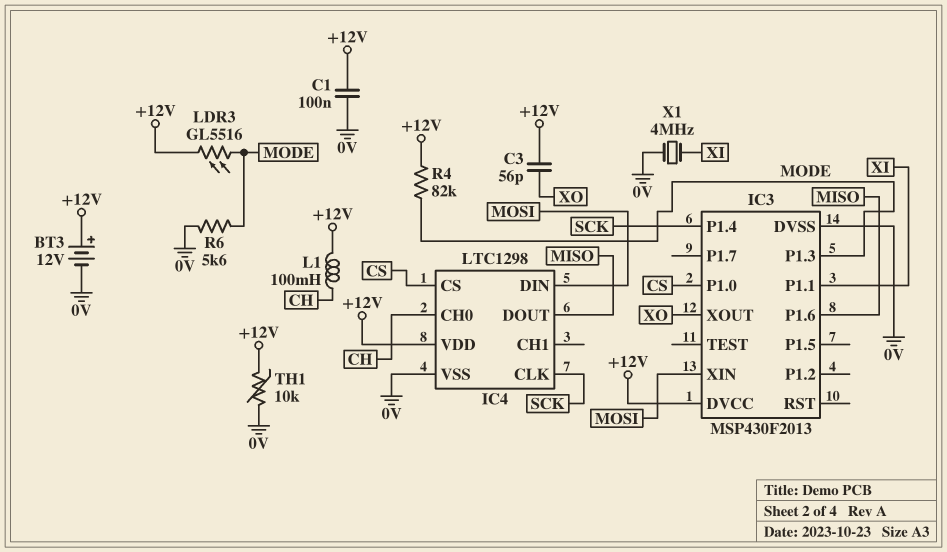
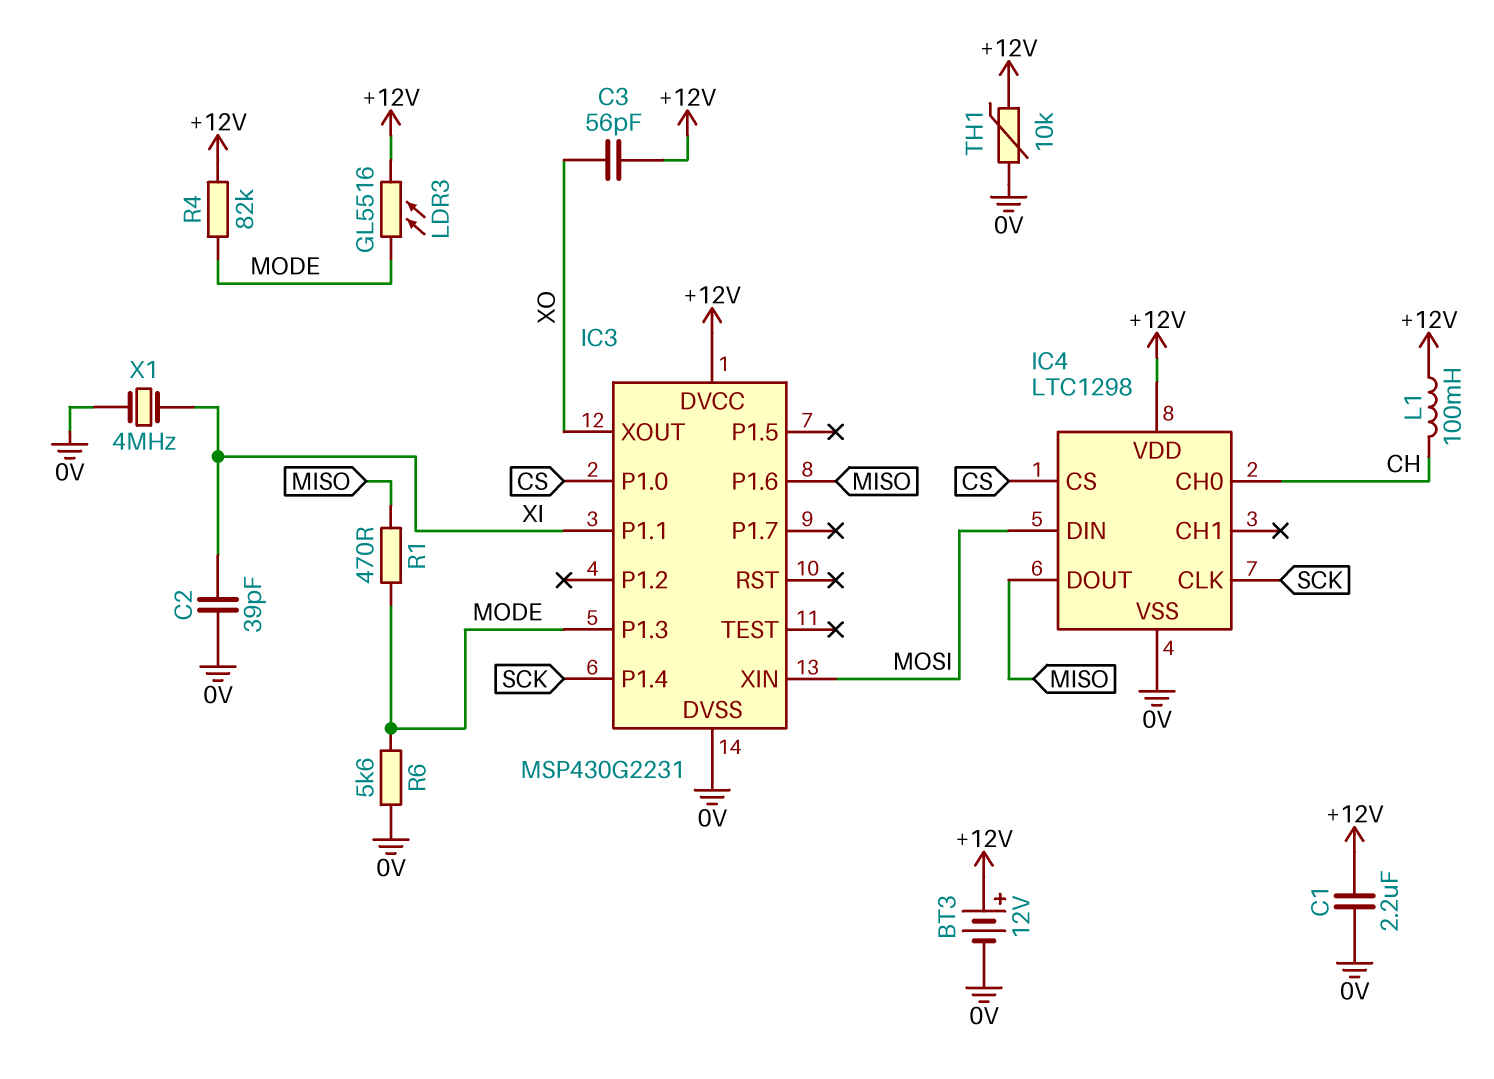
C1: 100nF (+12V, 0V) -> 2.2uF (+12V, 0V)
C2: none -> 39pF (0V, XI)
IC3: MSP430F2013 -> MSP430G2231
R1: none -> 470 (MISO, MODE)

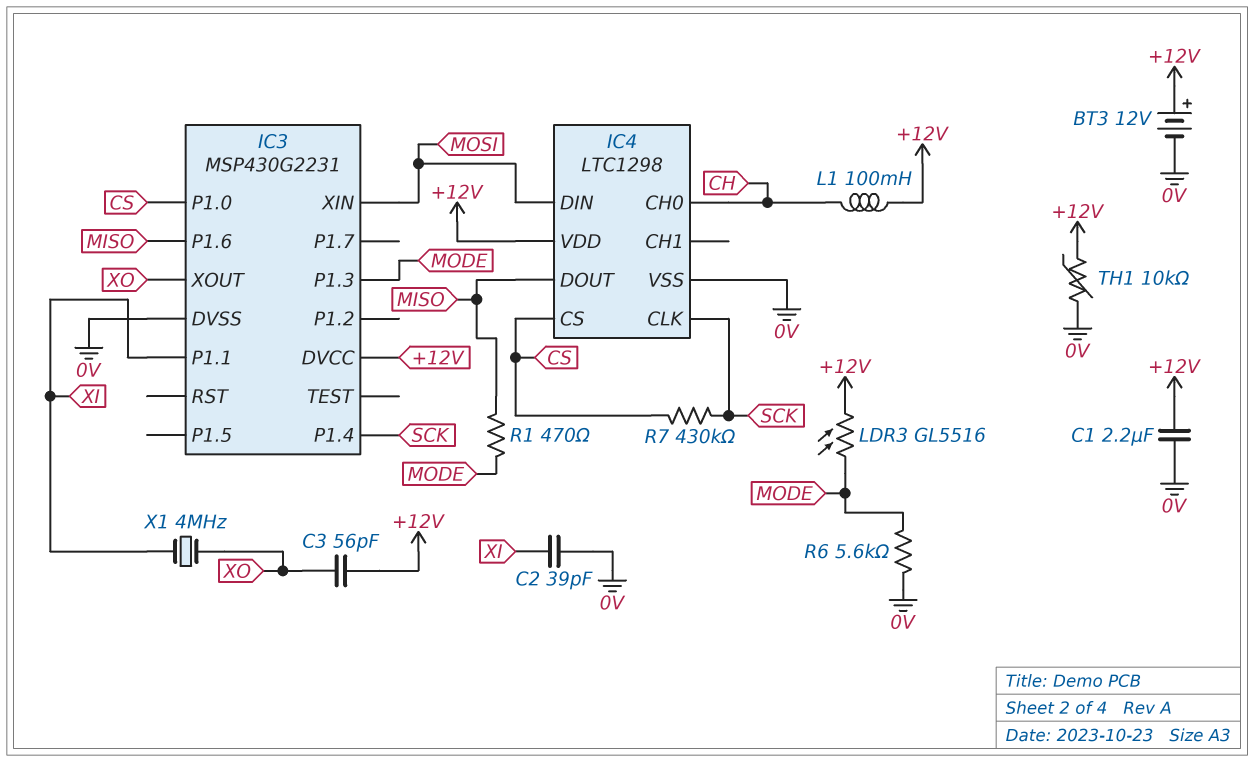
R4: 82k (+12V, MODE) -> none
R7: none -> 430k (CS, SCK)
X1: 4MHz (0V, XI) -> 4MHz (XI, XO)

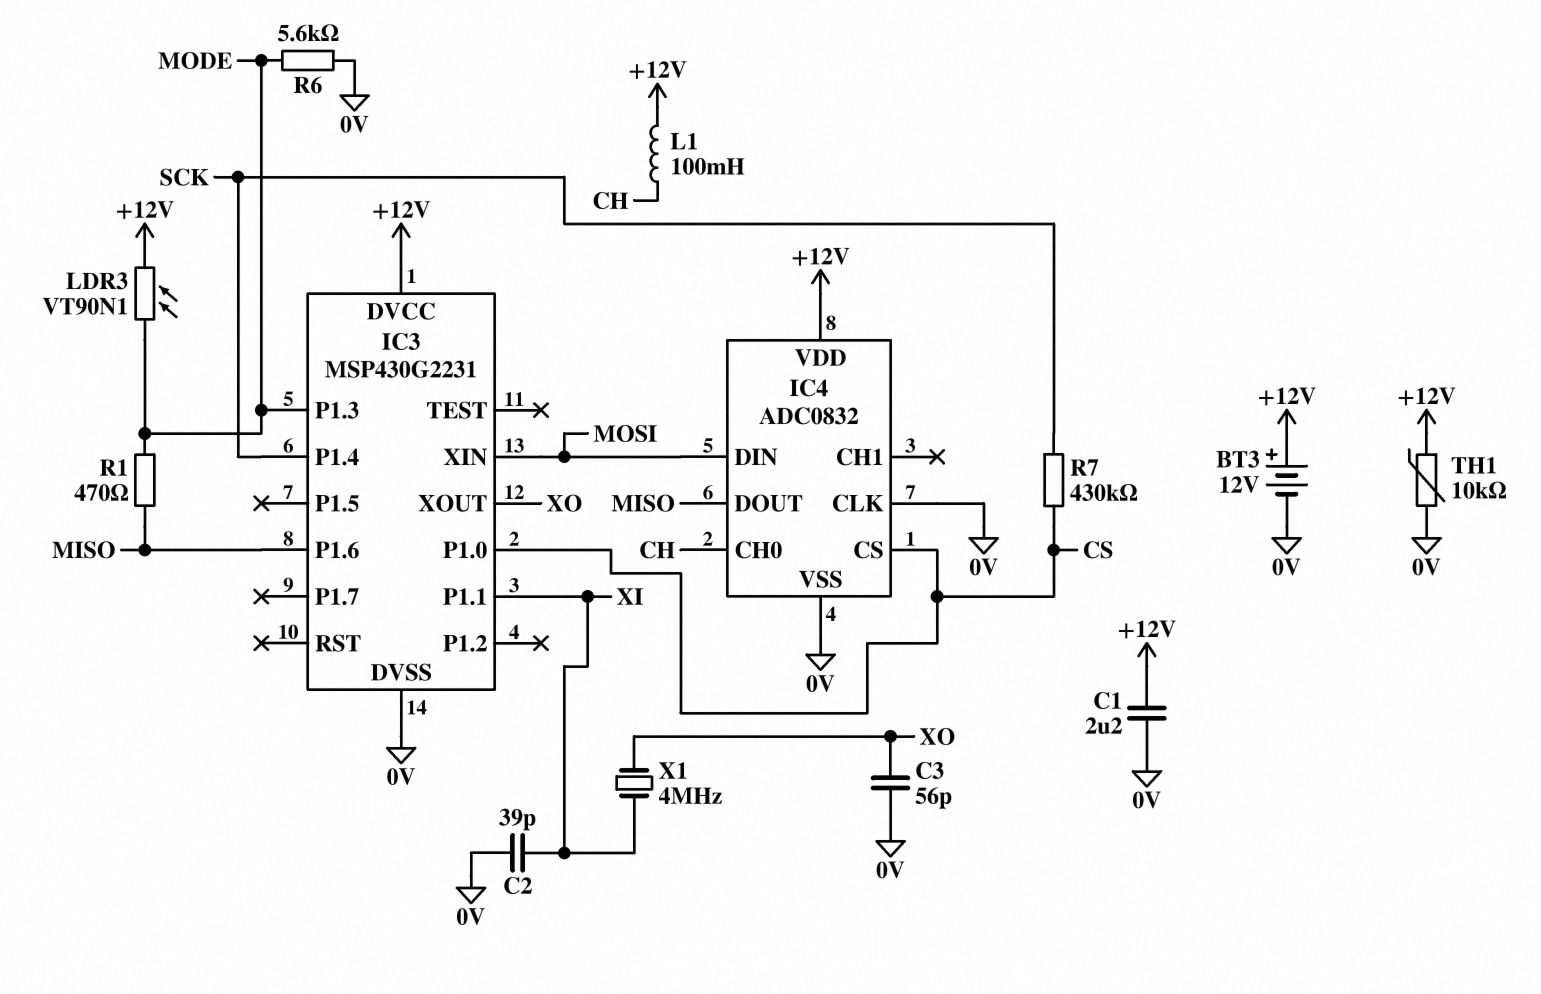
C3: 56pF (+12V, XO) -> 56pF (0V, XO)
IC4: LTC1298 -> ADC0832
IC4 pin CLK: SCK -> 0V
LDR3: GL5516 (+12V, MODE) -> VT90N1 (+12V, MODE)

